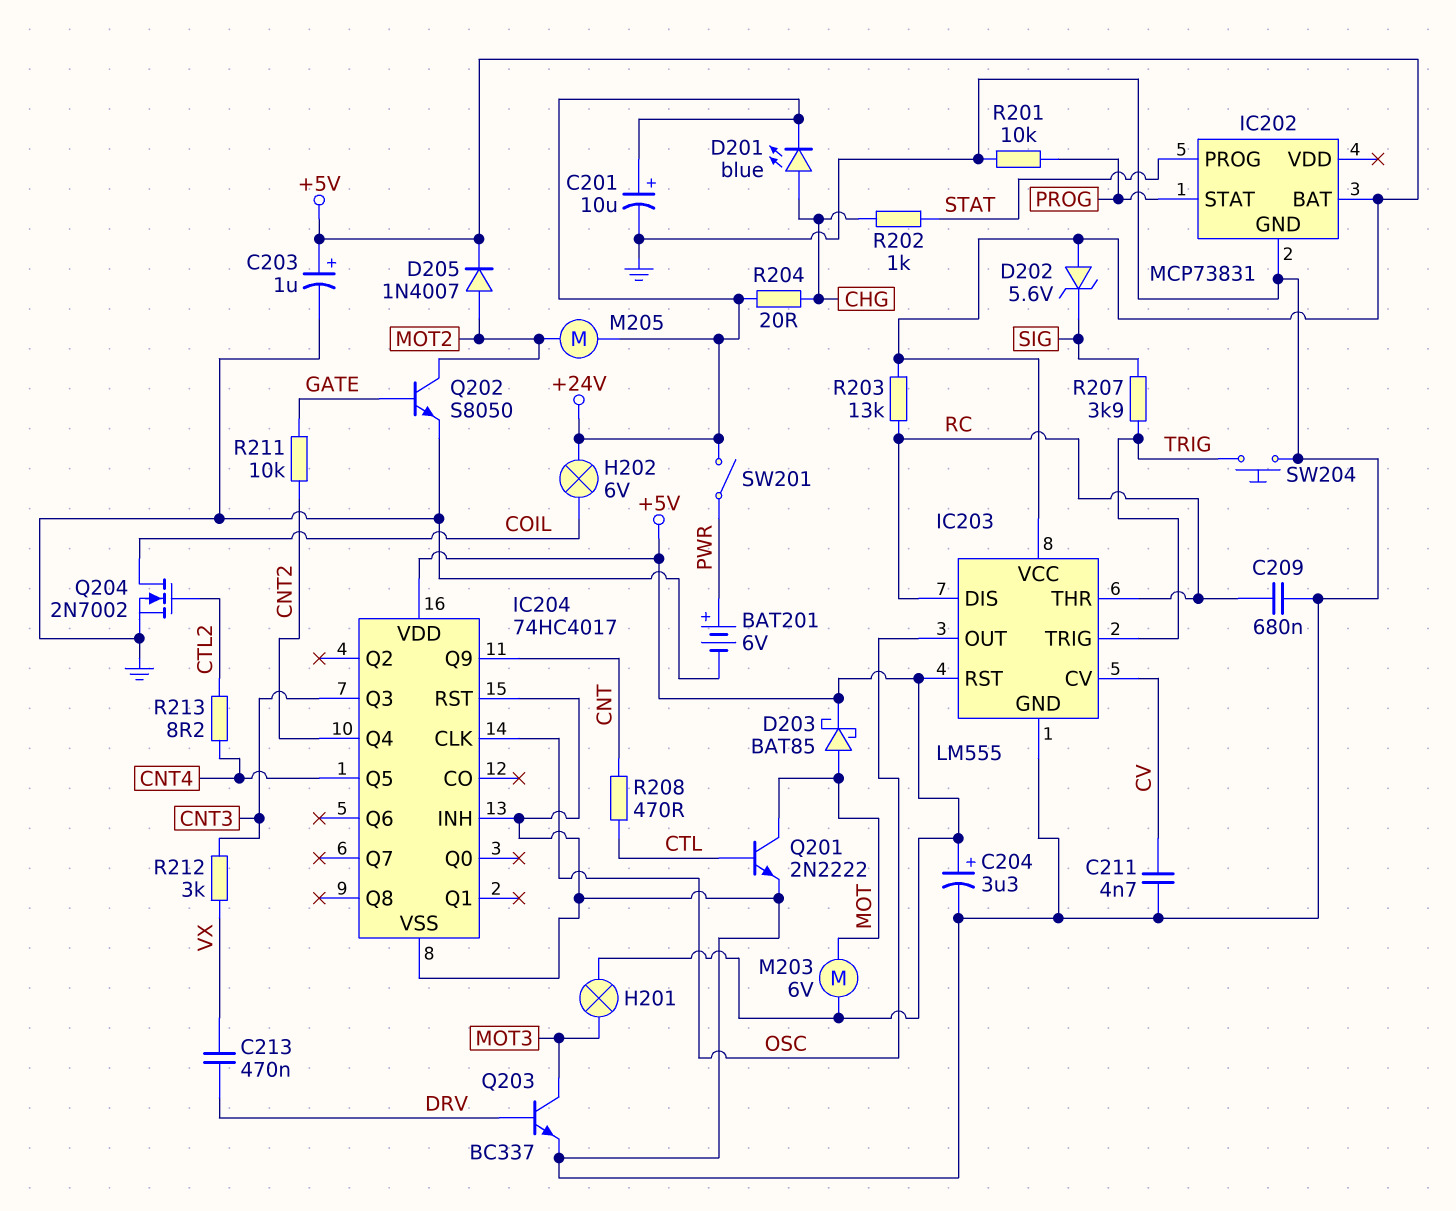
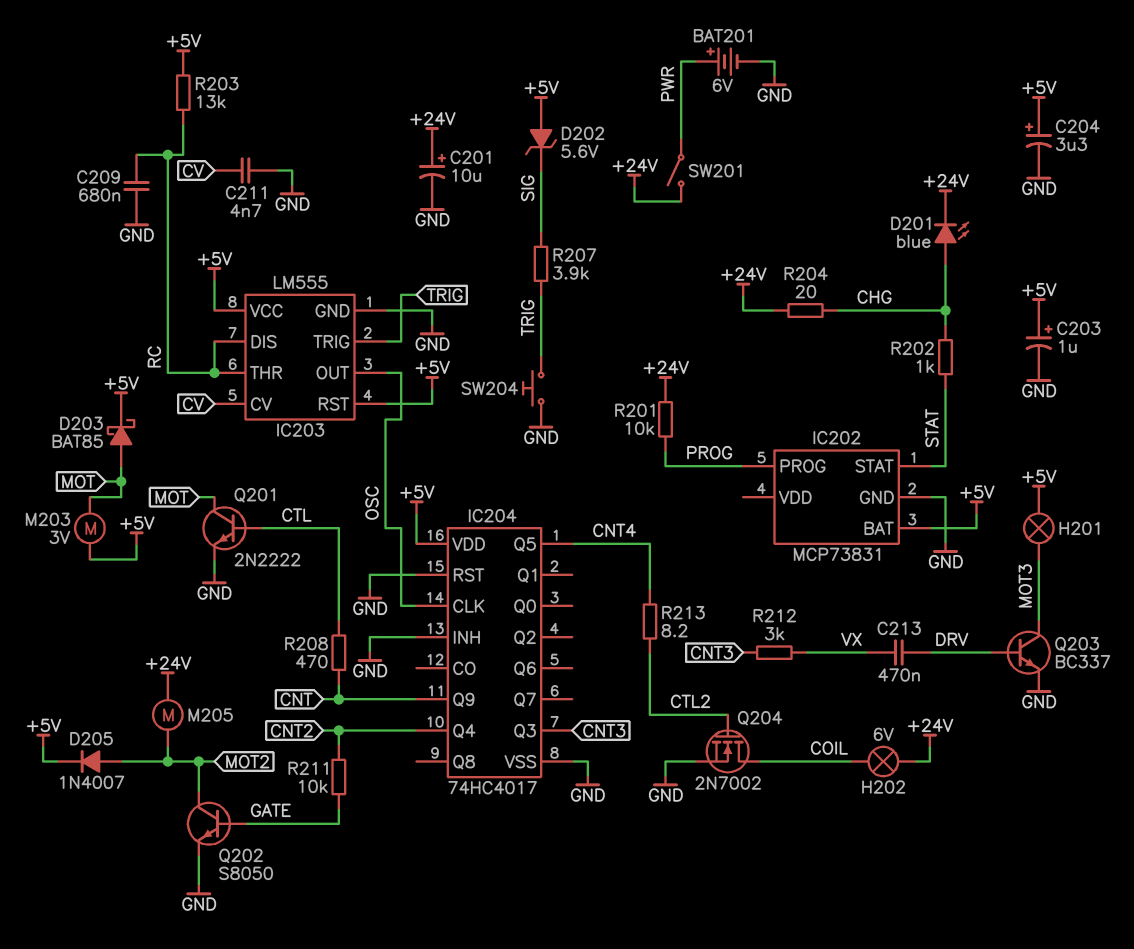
IC202 pin PROG: STAT -> PROG
IC202 pin STAT: PROG -> STAT
M203: motor 6V (+5V, MOT) -> motor 3V (+5V, MOT)
R201: 10k (GND, PROG) -> 10k (+24V, PROG)

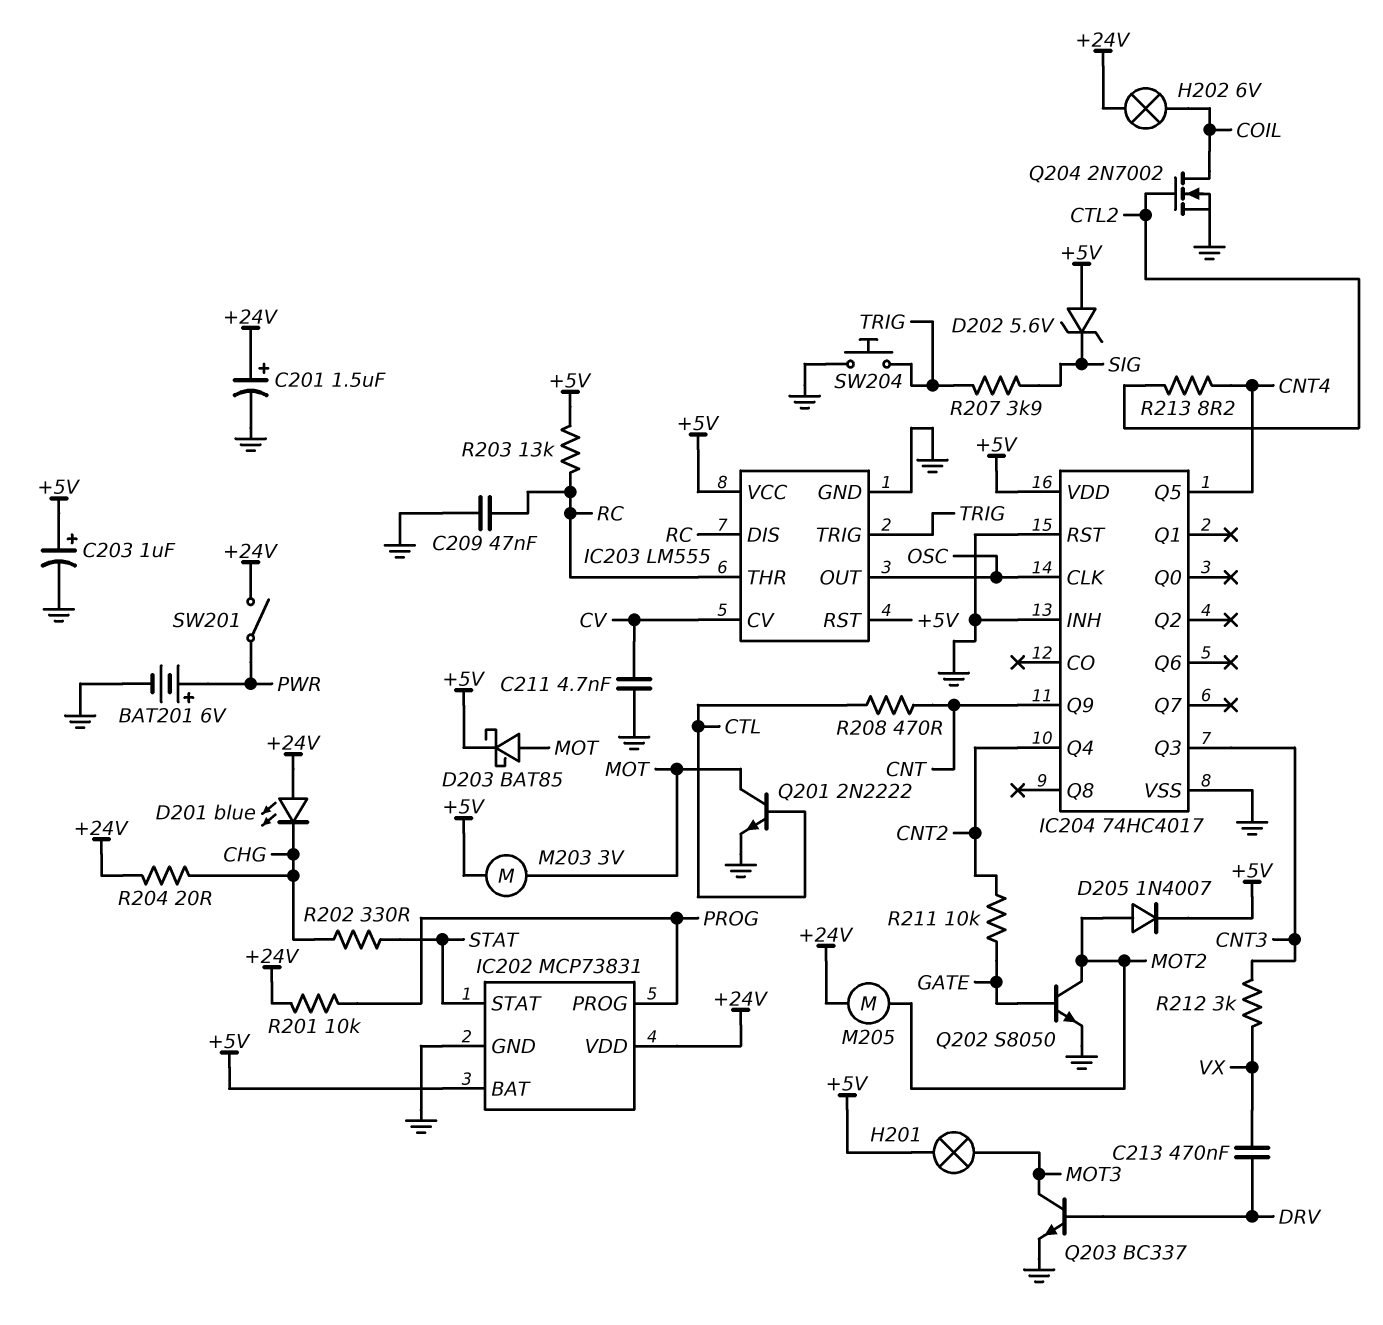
C201: 10uF (plus +24V, minus GND) -> 1.5uF (plus +24V, minus GND)
C204: 3.3uF (plus +5V, minus GND) -> none
C209: 680nF (GND, RC) -> 47nF (GND, RC)
D201: LED blue (A CHG, K +24V) -> LED blue (A +24V, K CHG)
IC202 pin VDD: none -> +24V
R202: 1k (CHG, STAT) -> 330 (CHG, STAT)

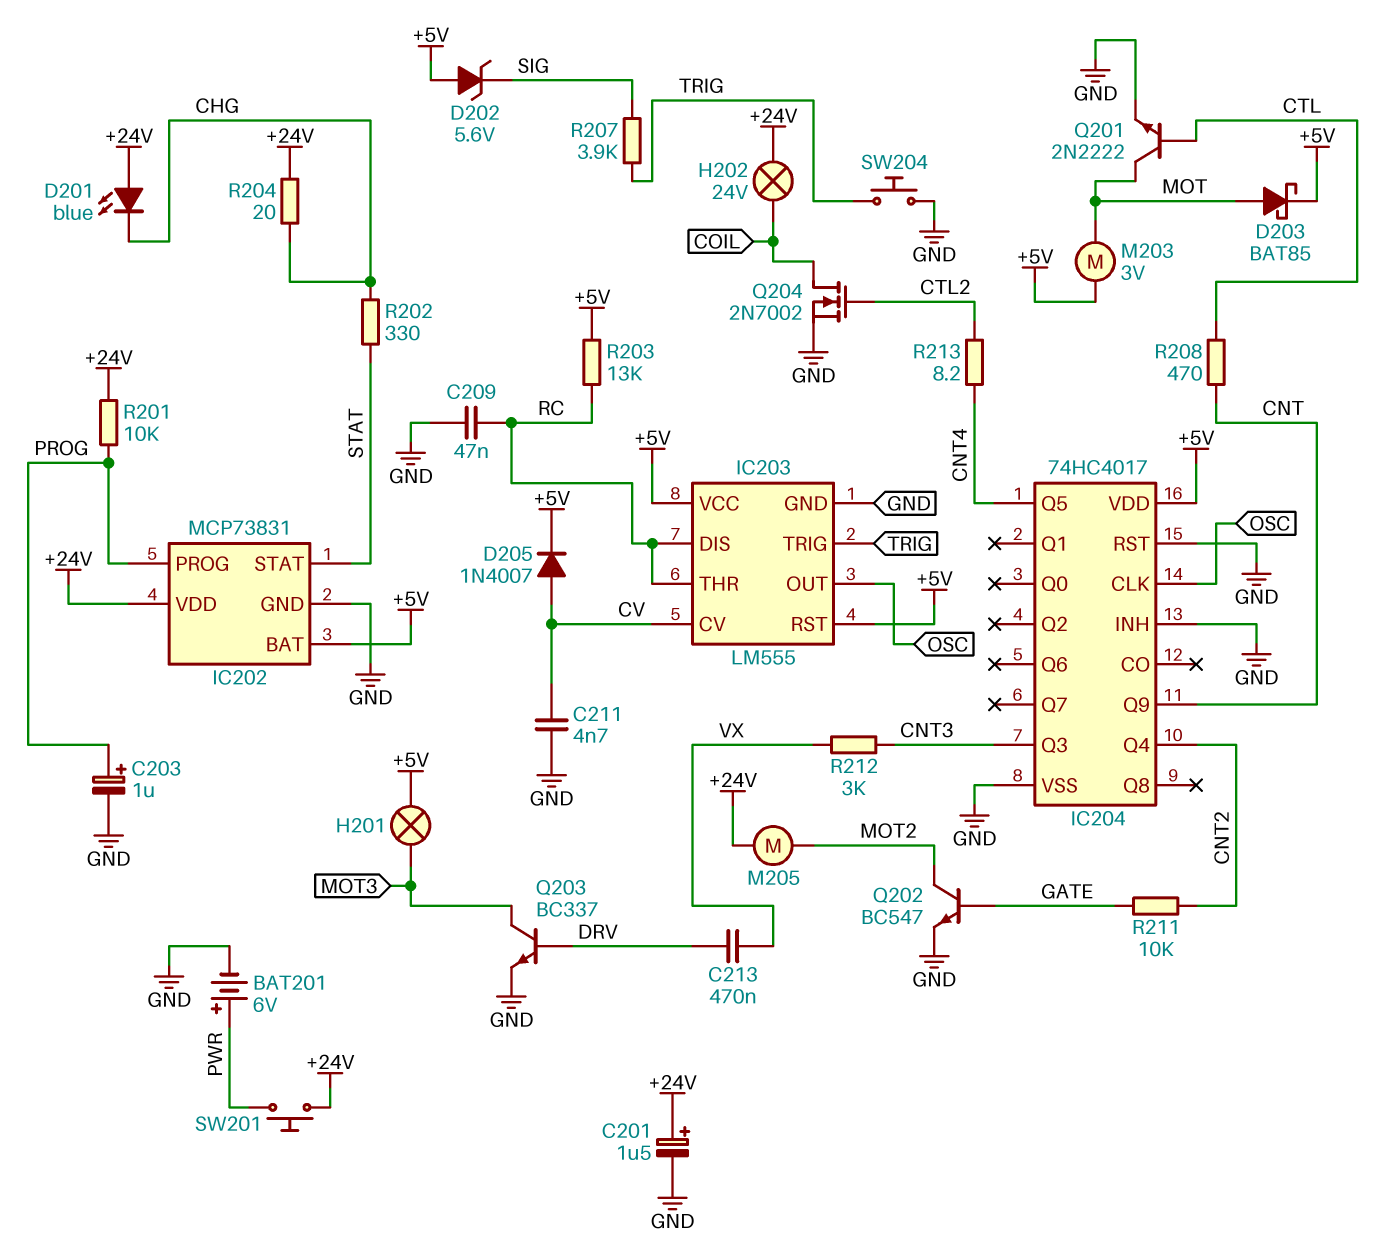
C203: 1uF (plus +5V, minus GND) -> 1uF (plus PROG, minus GND)
D205: diode 1N4007 (A MOT2, K +5V) -> diode 1N4007 (A CV, K +5V)
H202: lamp 6V (+24V, COIL) -> lamp 24V (+24V, COIL)
Q202: NPN S8050 (B GATE, C MOT2, E GND) -> NPN BC547 (B GATE, C MOT2, E GND)
SW201: switch (+24V, PWR) -> button (+24V, PWR)

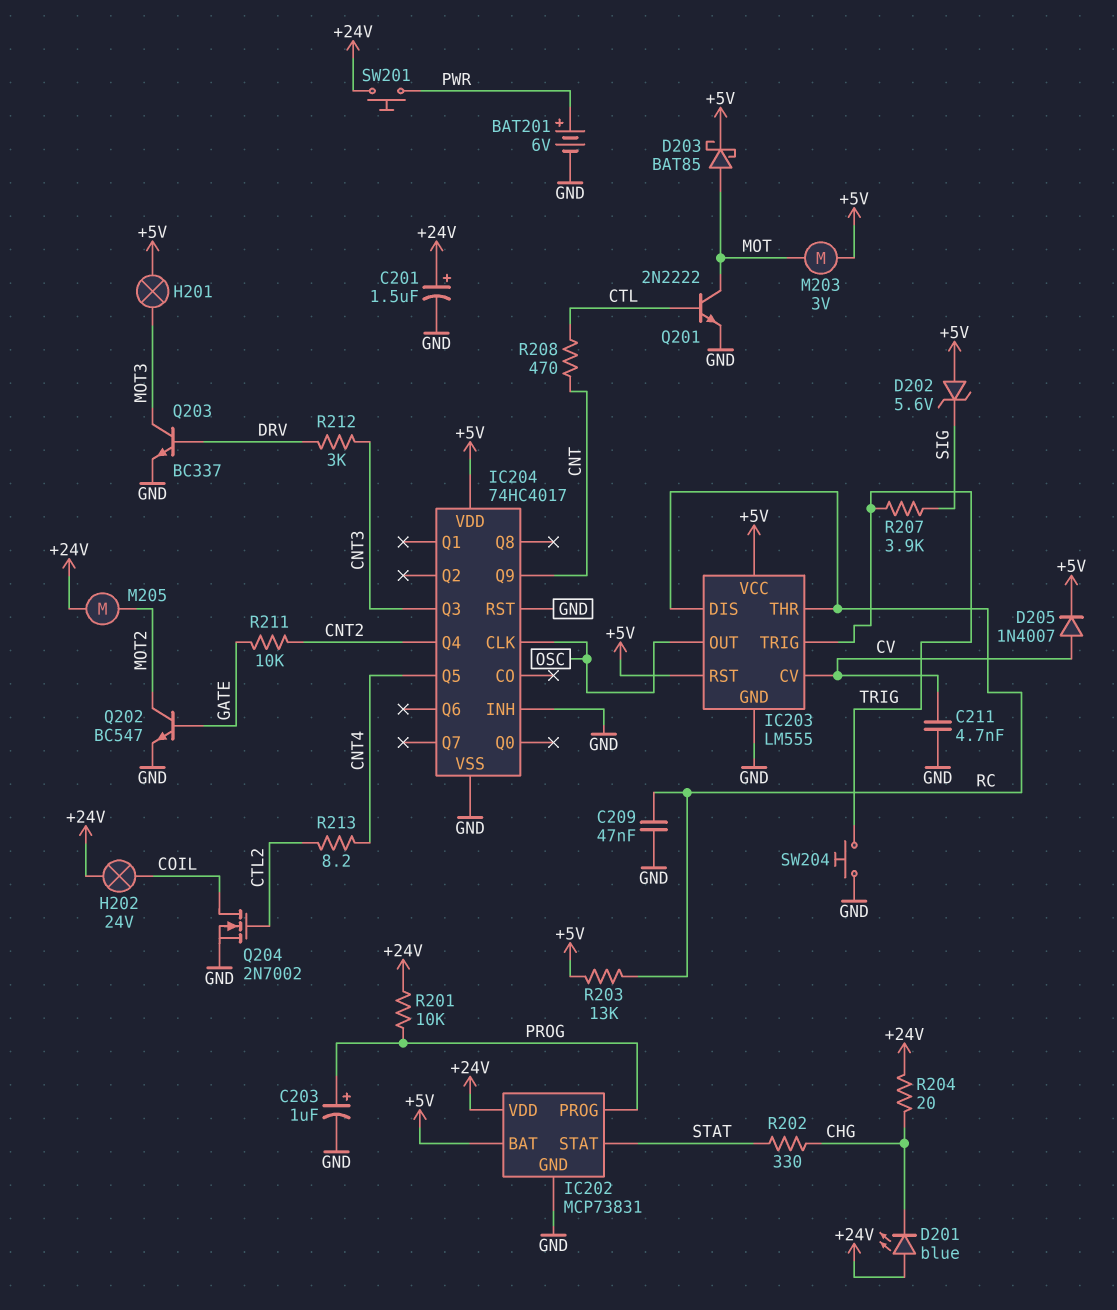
C213: 470nF (DRV, VX) -> none
R212: 3k (CNT3, VX) -> 3k (CNT3, DRV)

